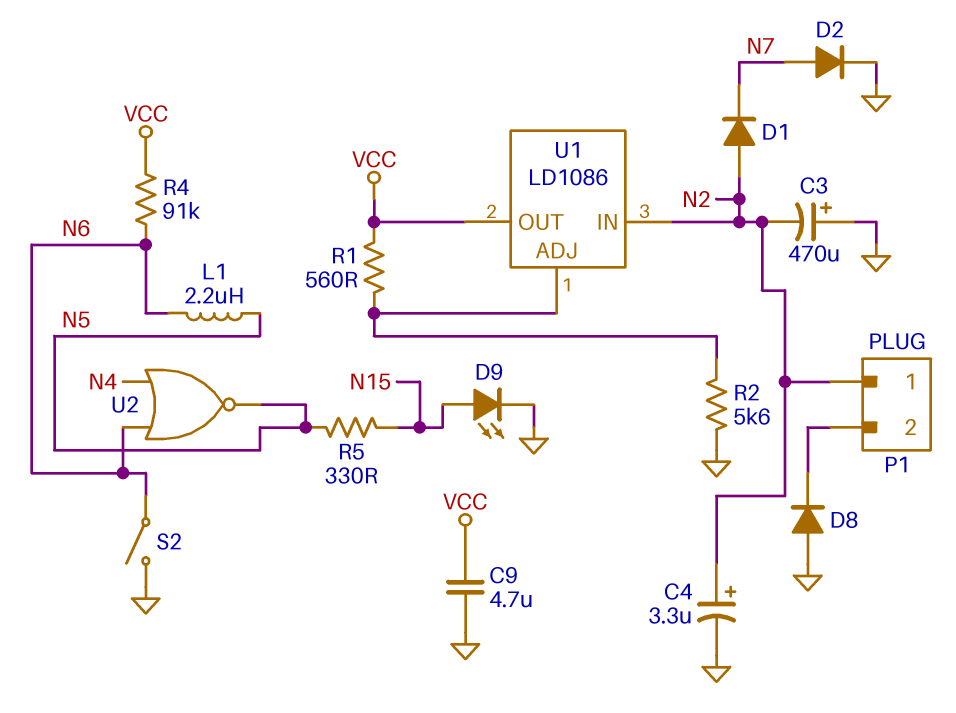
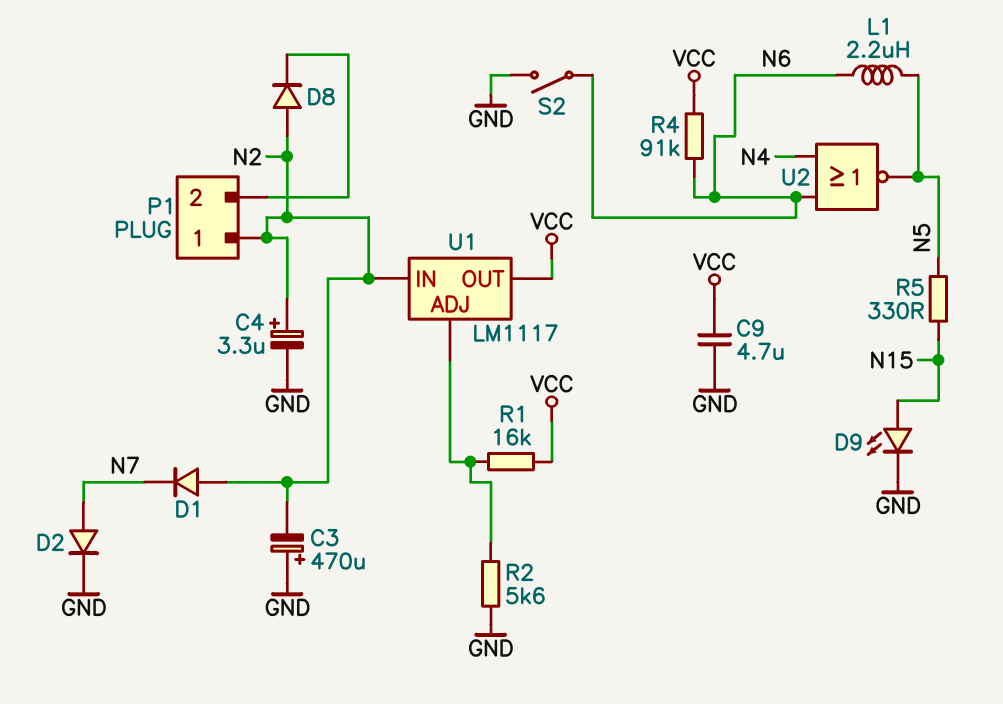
D8: diode (A GND, K P1/2) -> diode (A N2, K P1/2)
R1: 560 (U1/ADJ, VCC) -> 16k (U1/ADJ, VCC)
U1: LD1086 -> LM1117

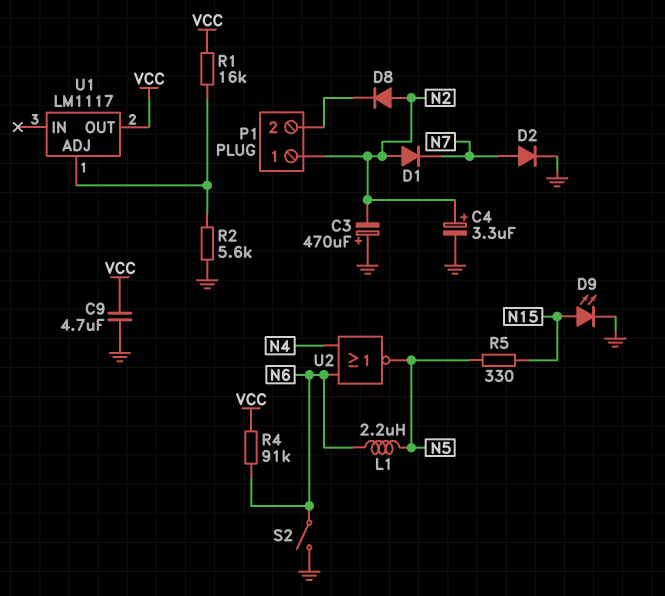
U1 pin IN: N2 -> none

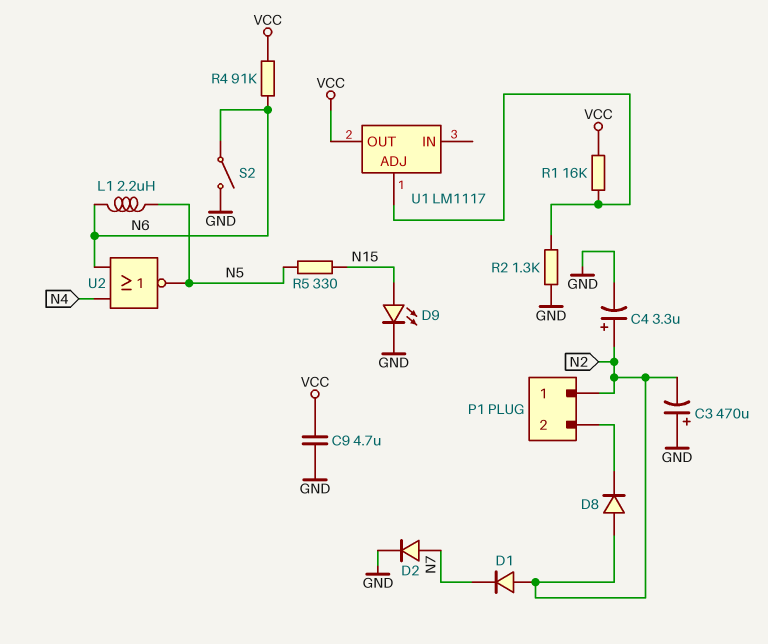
R2: 5.6k (GND, U1/ADJ) -> 1.3k (GND, U1/ADJ)

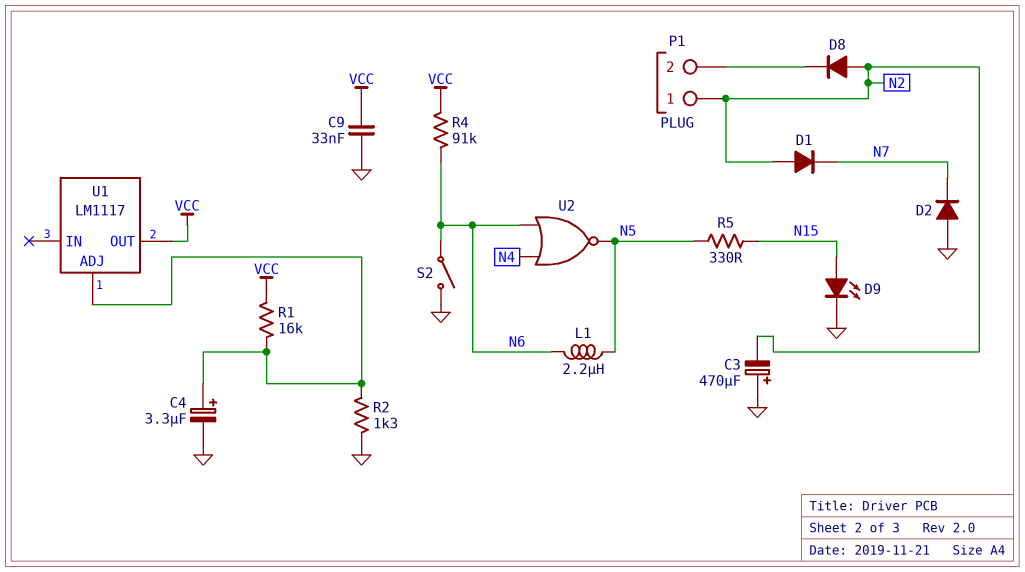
C4: 3.3uF (plus N2, minus GND) -> 3.3uF (plus U1/ADJ, minus GND)
C9: 4.7uF (GND, VCC) -> 33nF (GND, VCC)
D2: diode (A N7, K GND) -> diode (A GND, K N7)

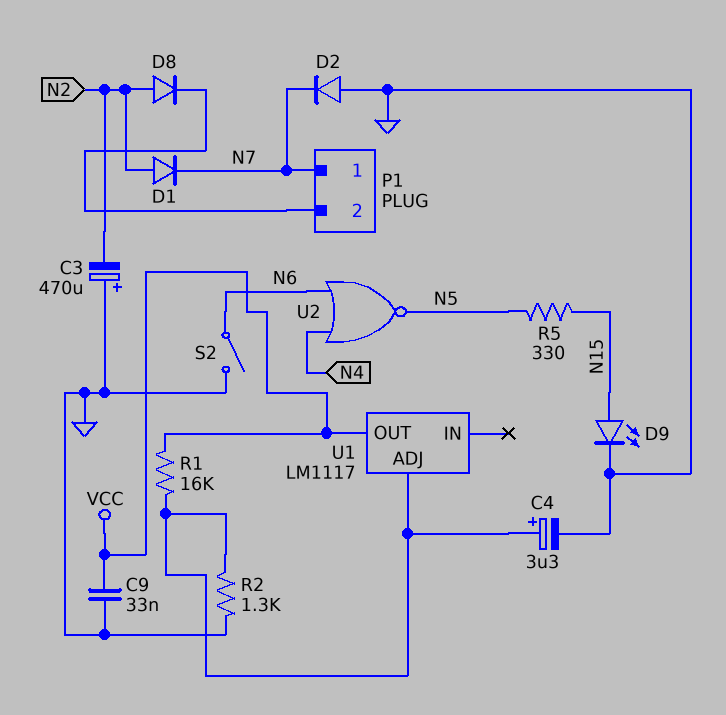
L1: 2.2uH (N5, N6) -> none
P1 pin 1: N2 -> N7
R4: 91k (N6, VCC) -> none

